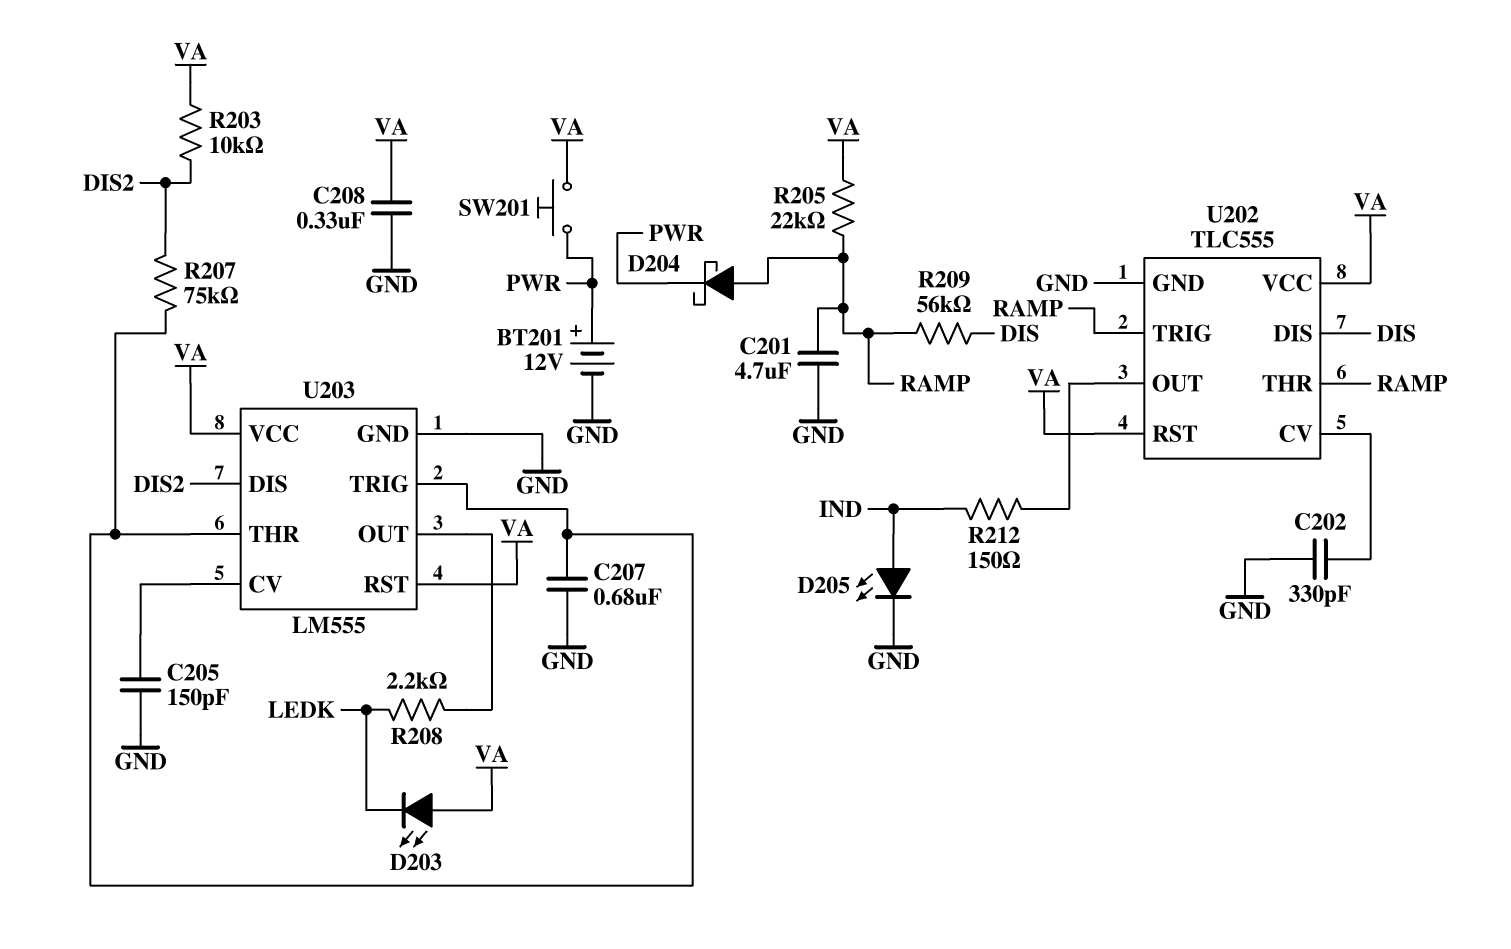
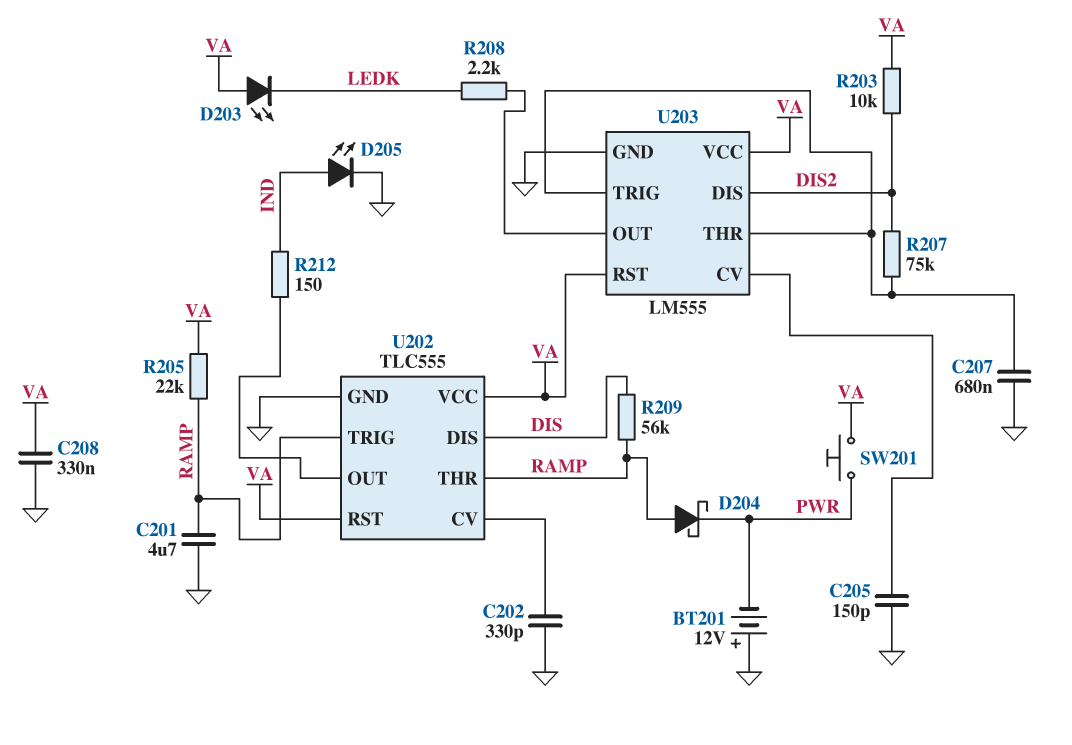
BT201: 12V (plus PWR, minus GND) -> 12V (plus GND, minus PWR)

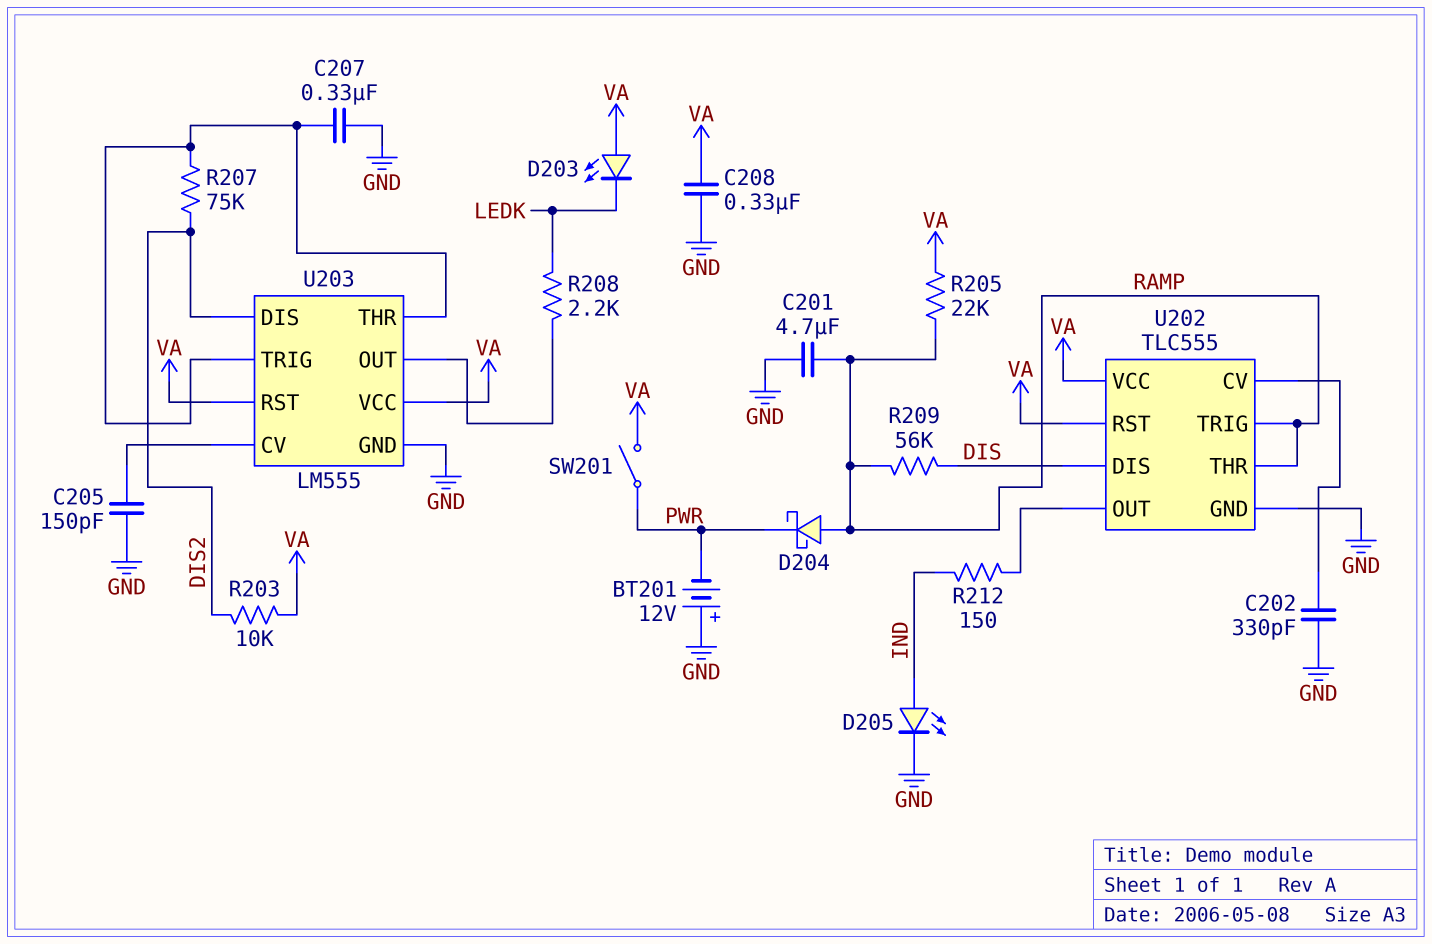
C207: 680nF (GND, U203/THR) -> 330nF (GND, U203/THR)
SW201: button (PWR, VA) -> switch (PWR, VA)

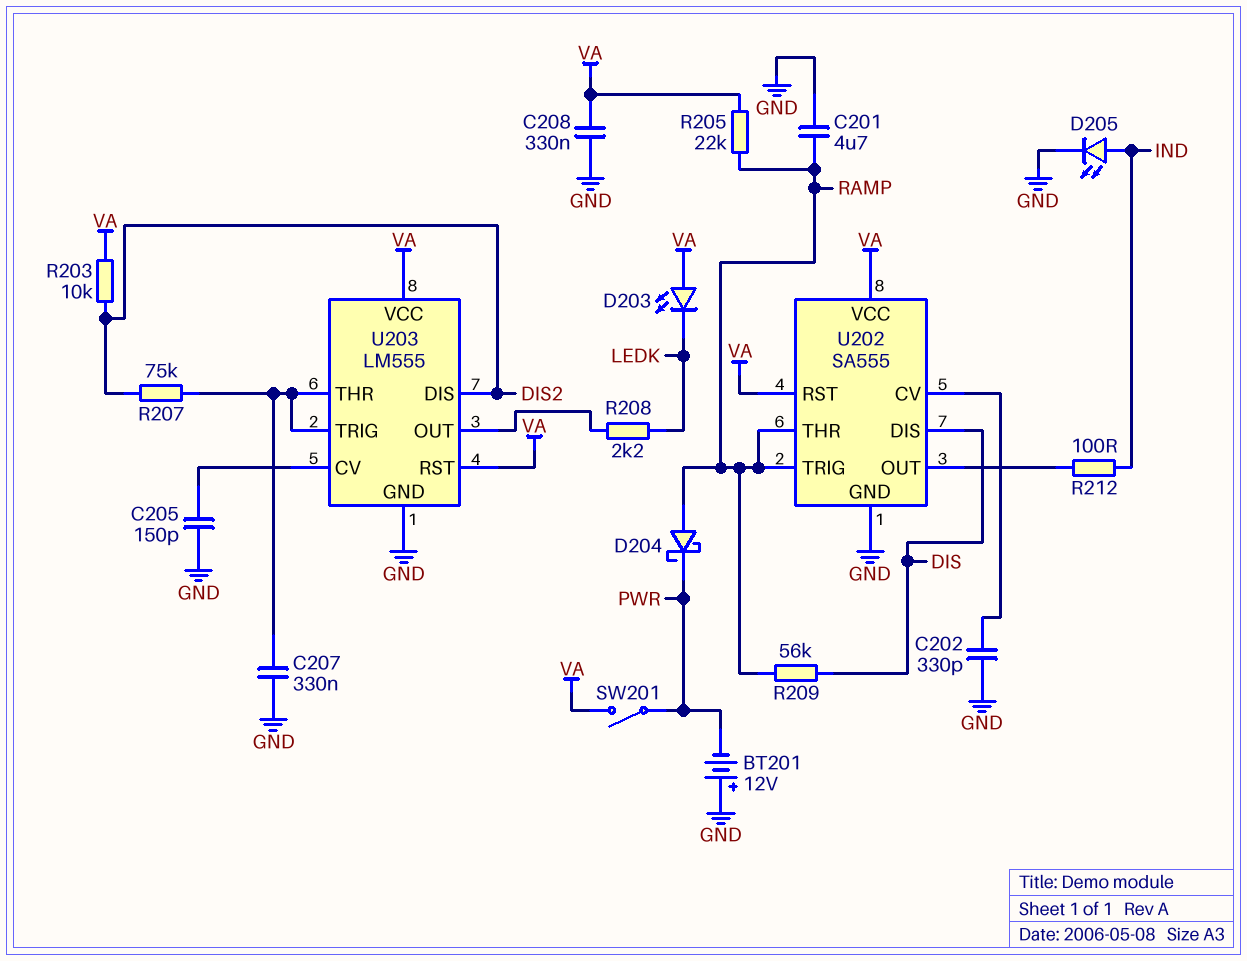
R212: 150 (IND, U202/OUT) -> 100 (IND, U202/OUT)
U202: TLC555 -> SA555

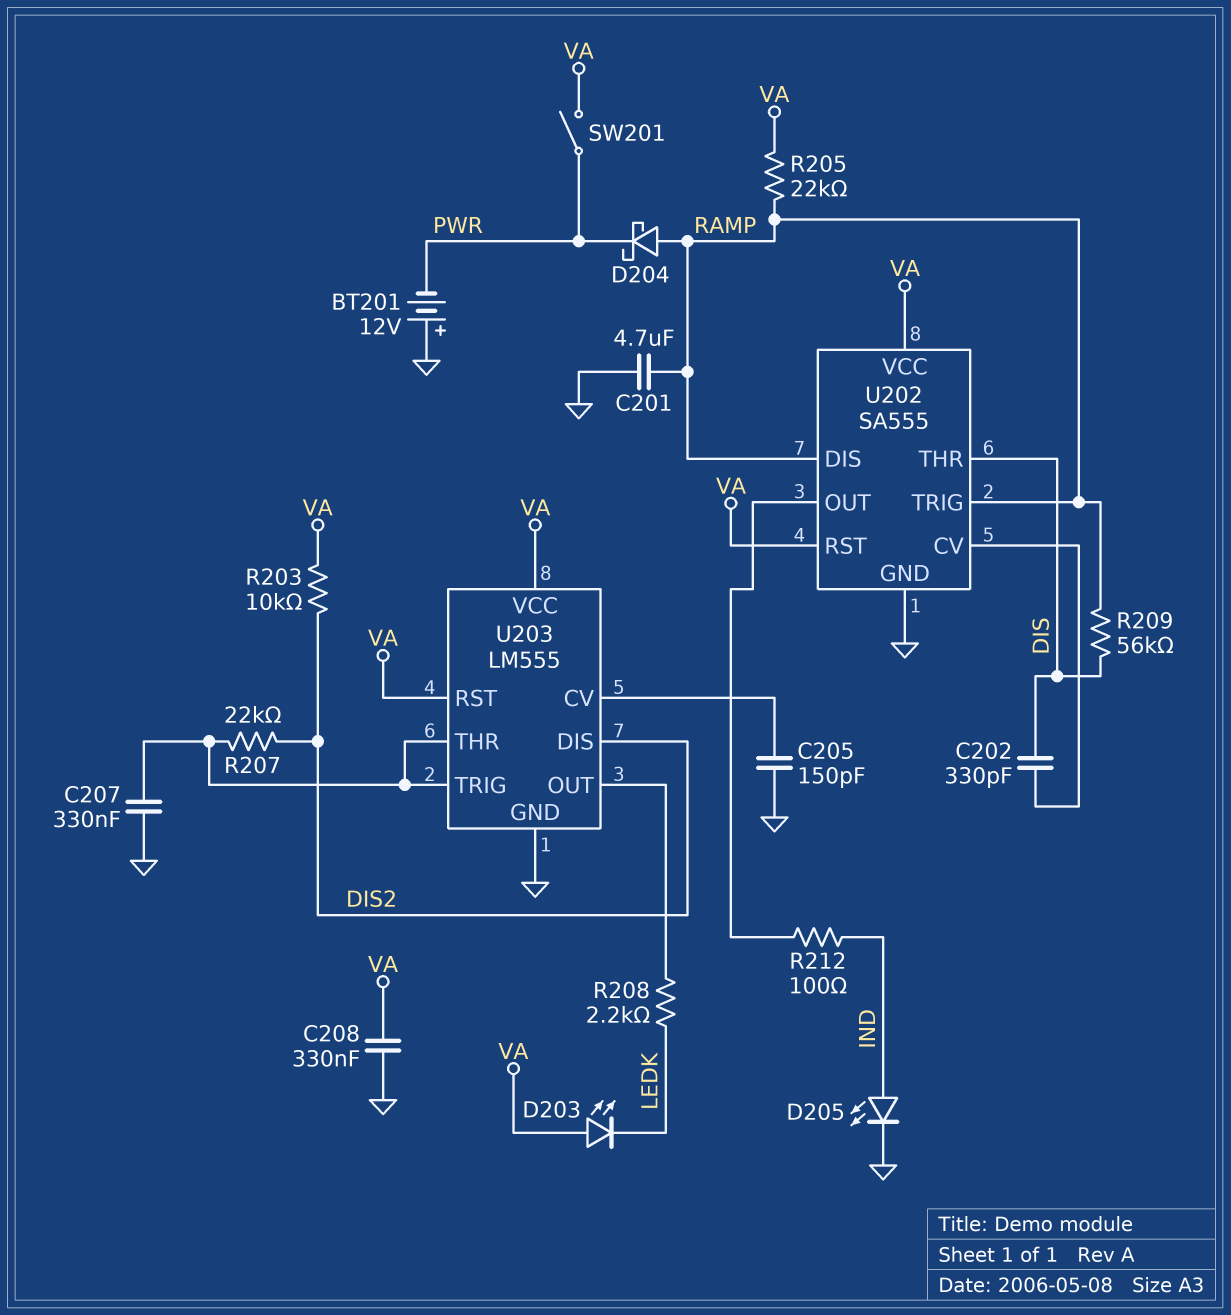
C202: 330pF (GND, U202/CV) -> 330pF (DIS, U202/CV)
R207: 75k (DIS2, U203/THR) -> 22k (DIS2, U203/THR)
U202 pin DIS: DIS -> RAMP
U202 pin THR: RAMP -> DIS

